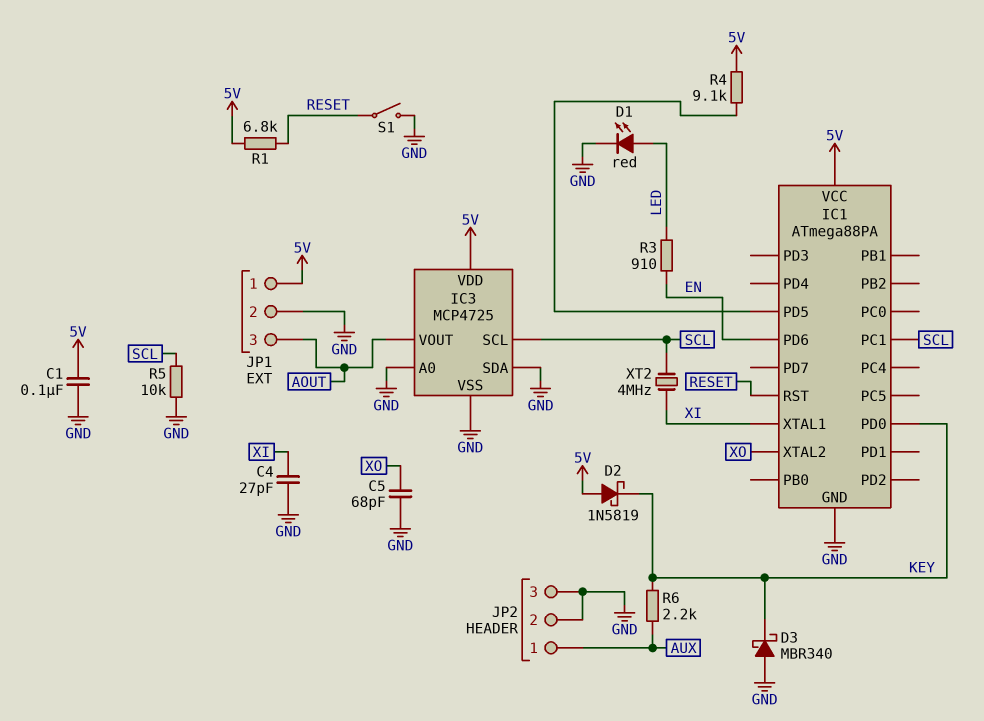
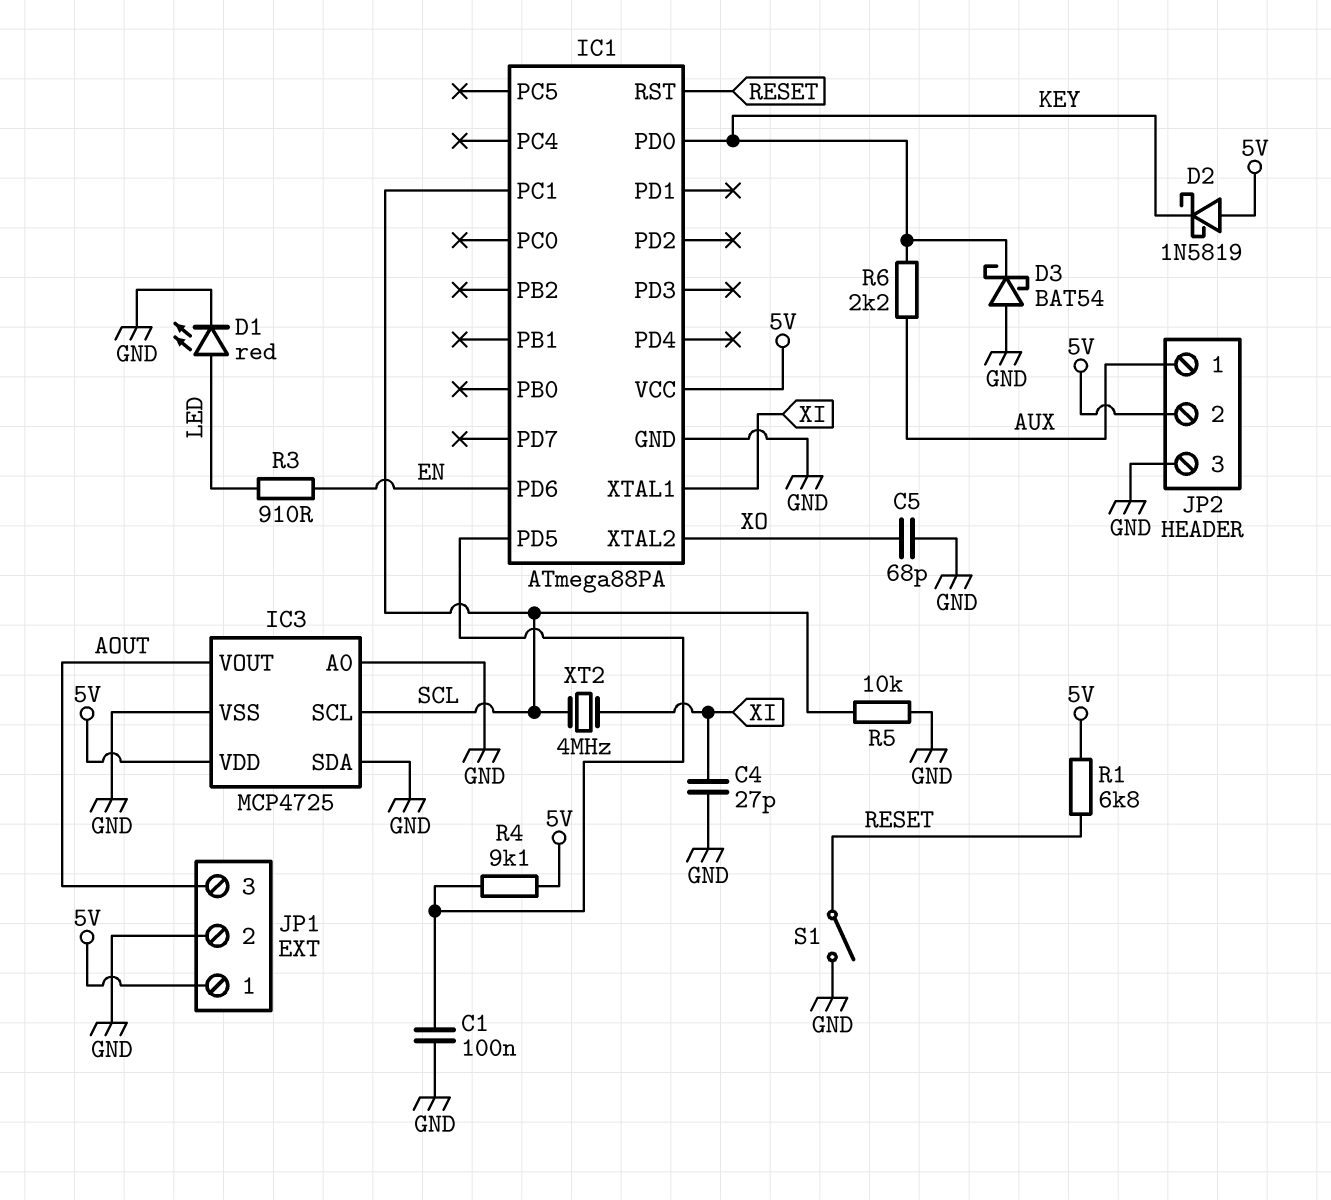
C1: 100nF (5V, GND) -> 100nF (GND, IC1/PD5)
D3: schottky MBR340 (A GND, K KEY) -> schottky BAT54 (A GND, K KEY)
JP2 pin 2: GND -> 5V

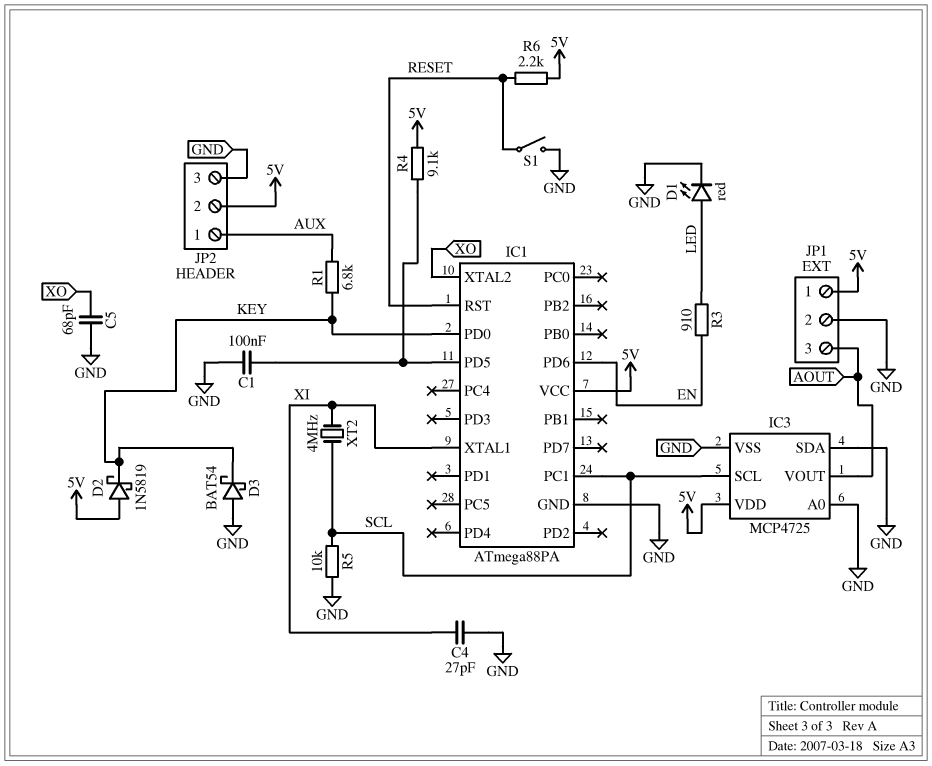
R1: 6.8k (5V, RESET) -> 6.8k (AUX, KEY)
R6: 2.2k (AUX, KEY) -> 2.2k (5V, RESET)

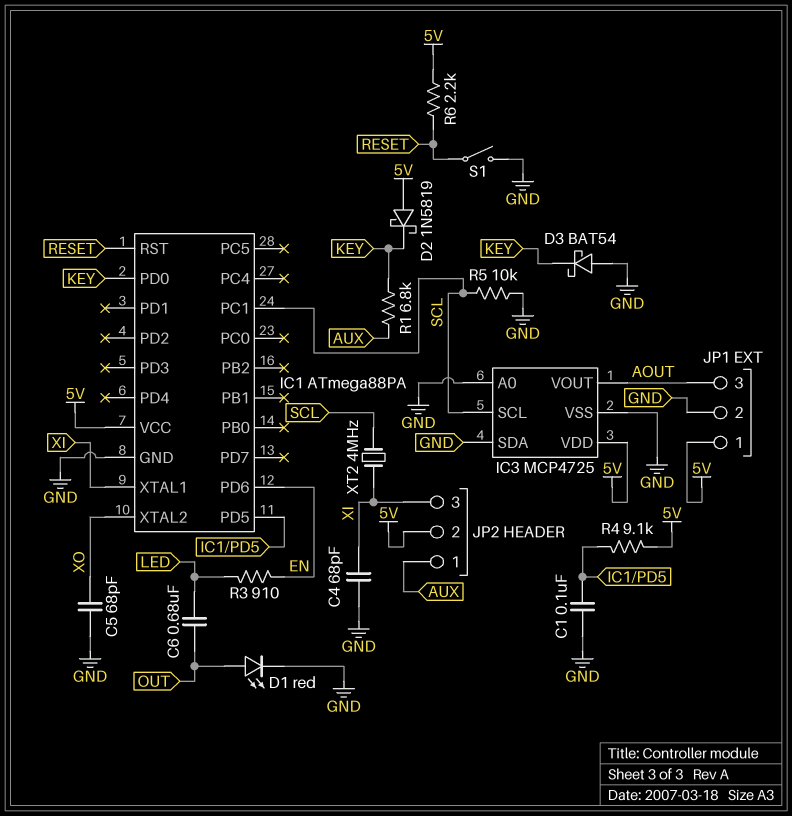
C4: 27pF (GND, XI) -> 68pF (GND, XI)
C6: none -> 680nF (LED, OUT)
D1: LED red (A LED, K GND) -> LED red (A OUT, K GND)
JP2 pin 3: GND -> XI

